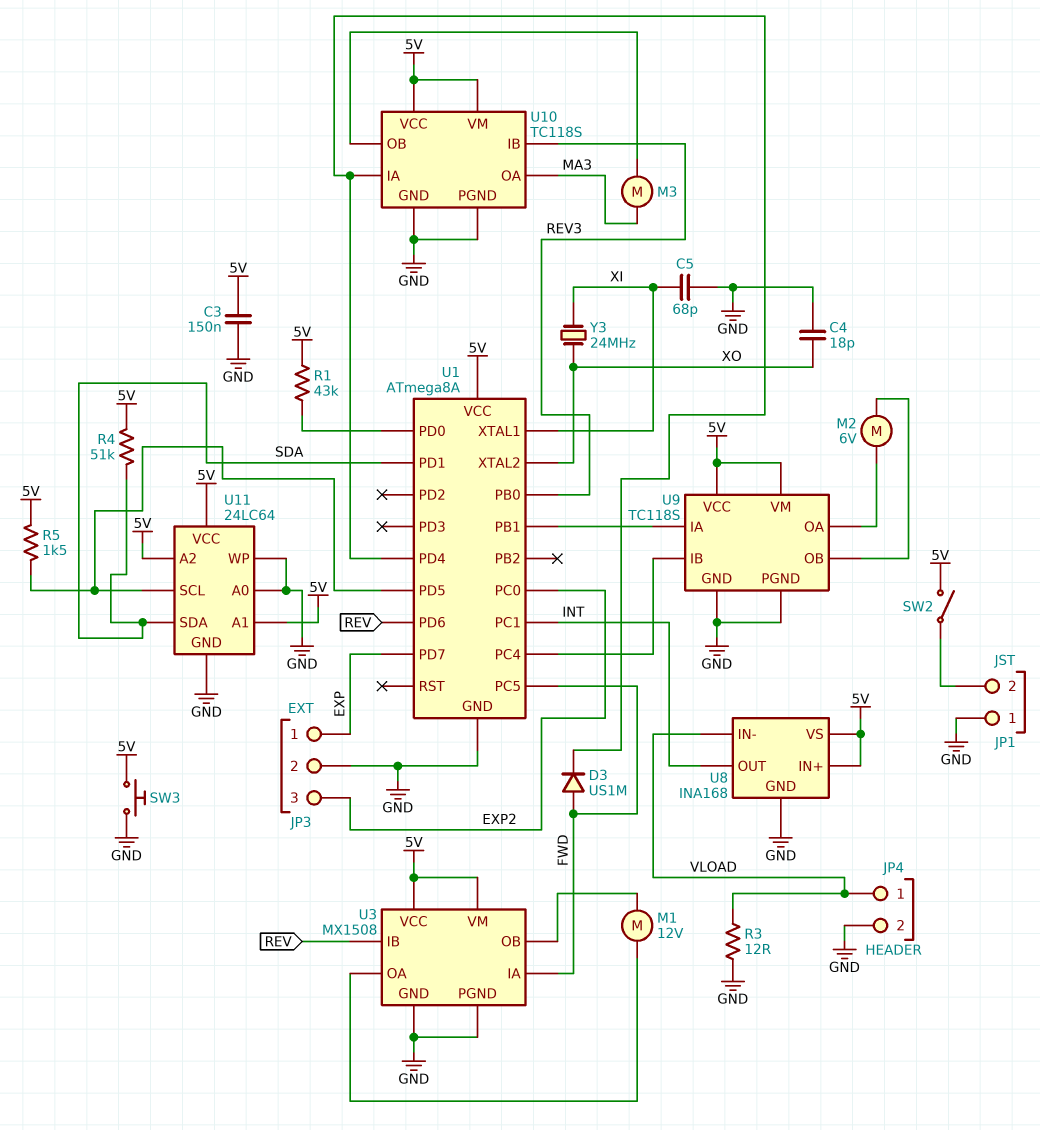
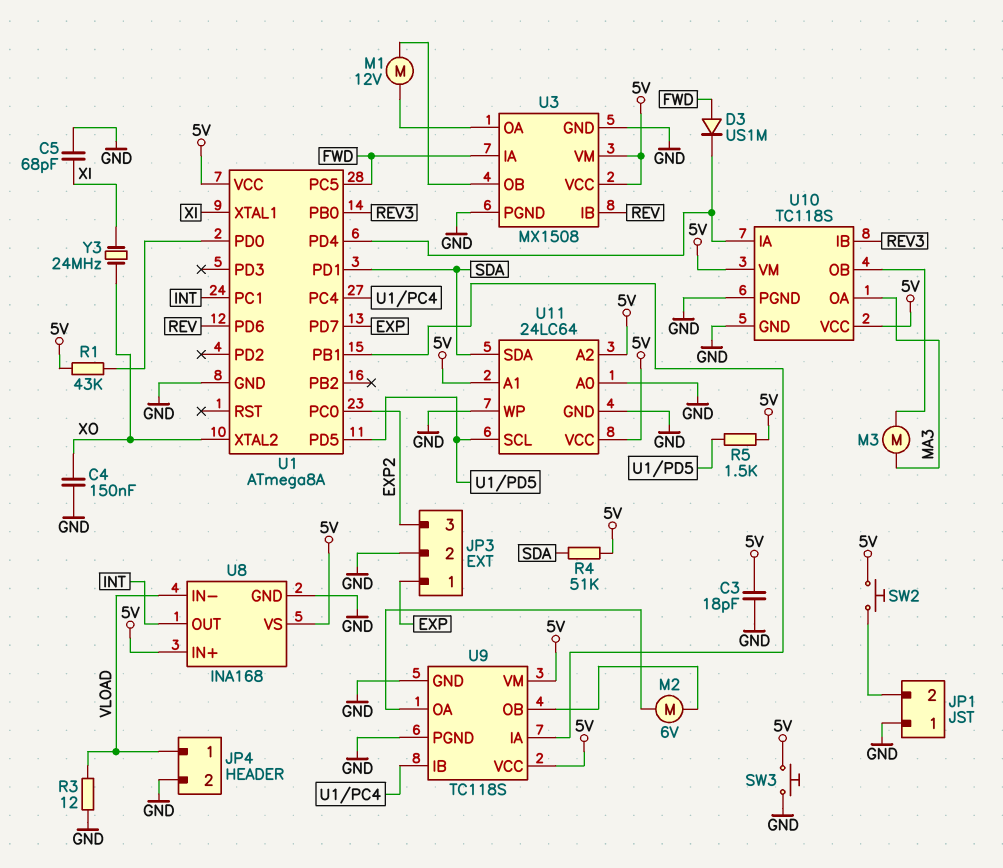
C3: 150nF (5V, GND) -> 18pF (5V, GND)
C4: 18pF (GND, XO) -> 150nF (GND, XO)
SW2: switch (5V, JP1/2) -> button (5V, JP1/2)

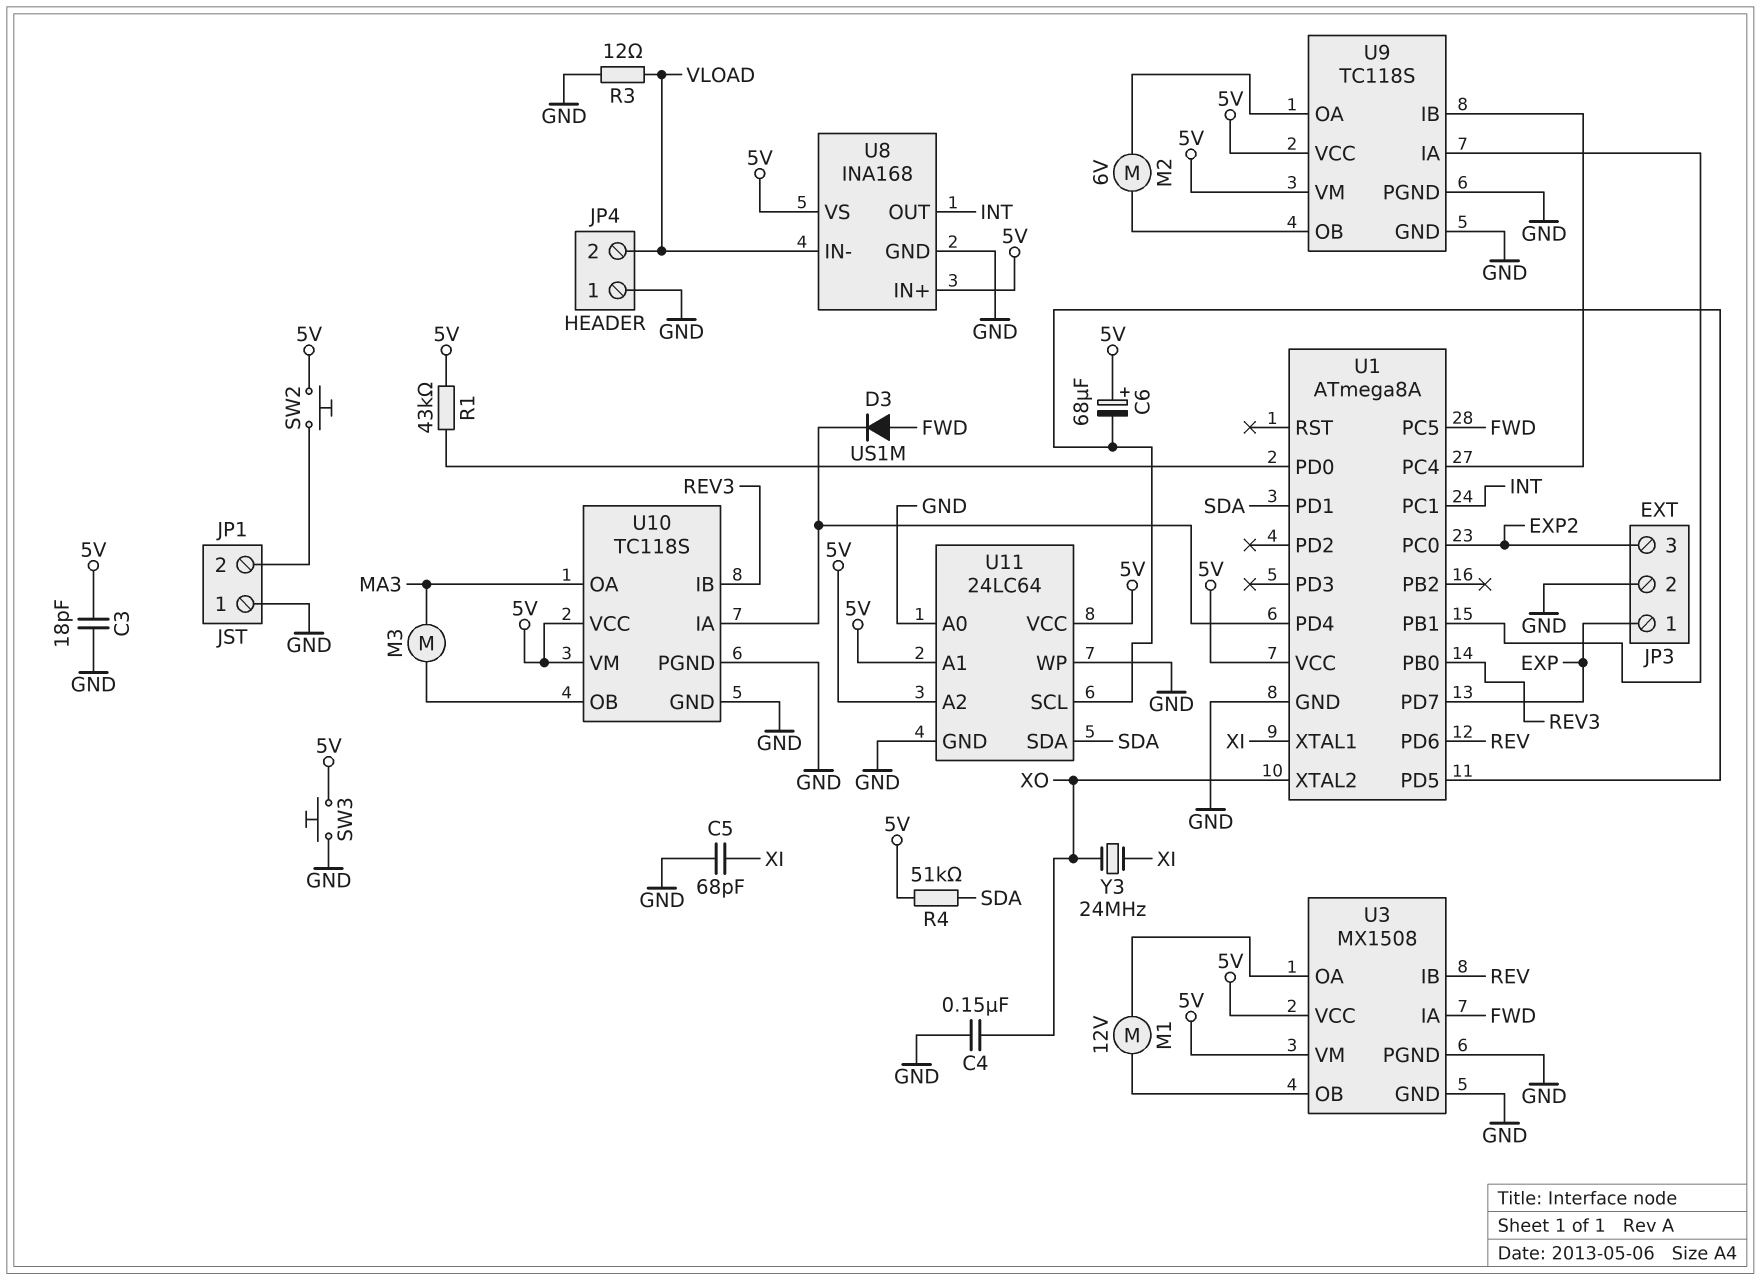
C6: none -> 68uF (plus 5V, minus U1/PD5)
JP4 pin 1: VLOAD -> GND
JP4 pin 2: GND -> VLOAD
R5: 1.5k (5V, U1/PD5) -> none

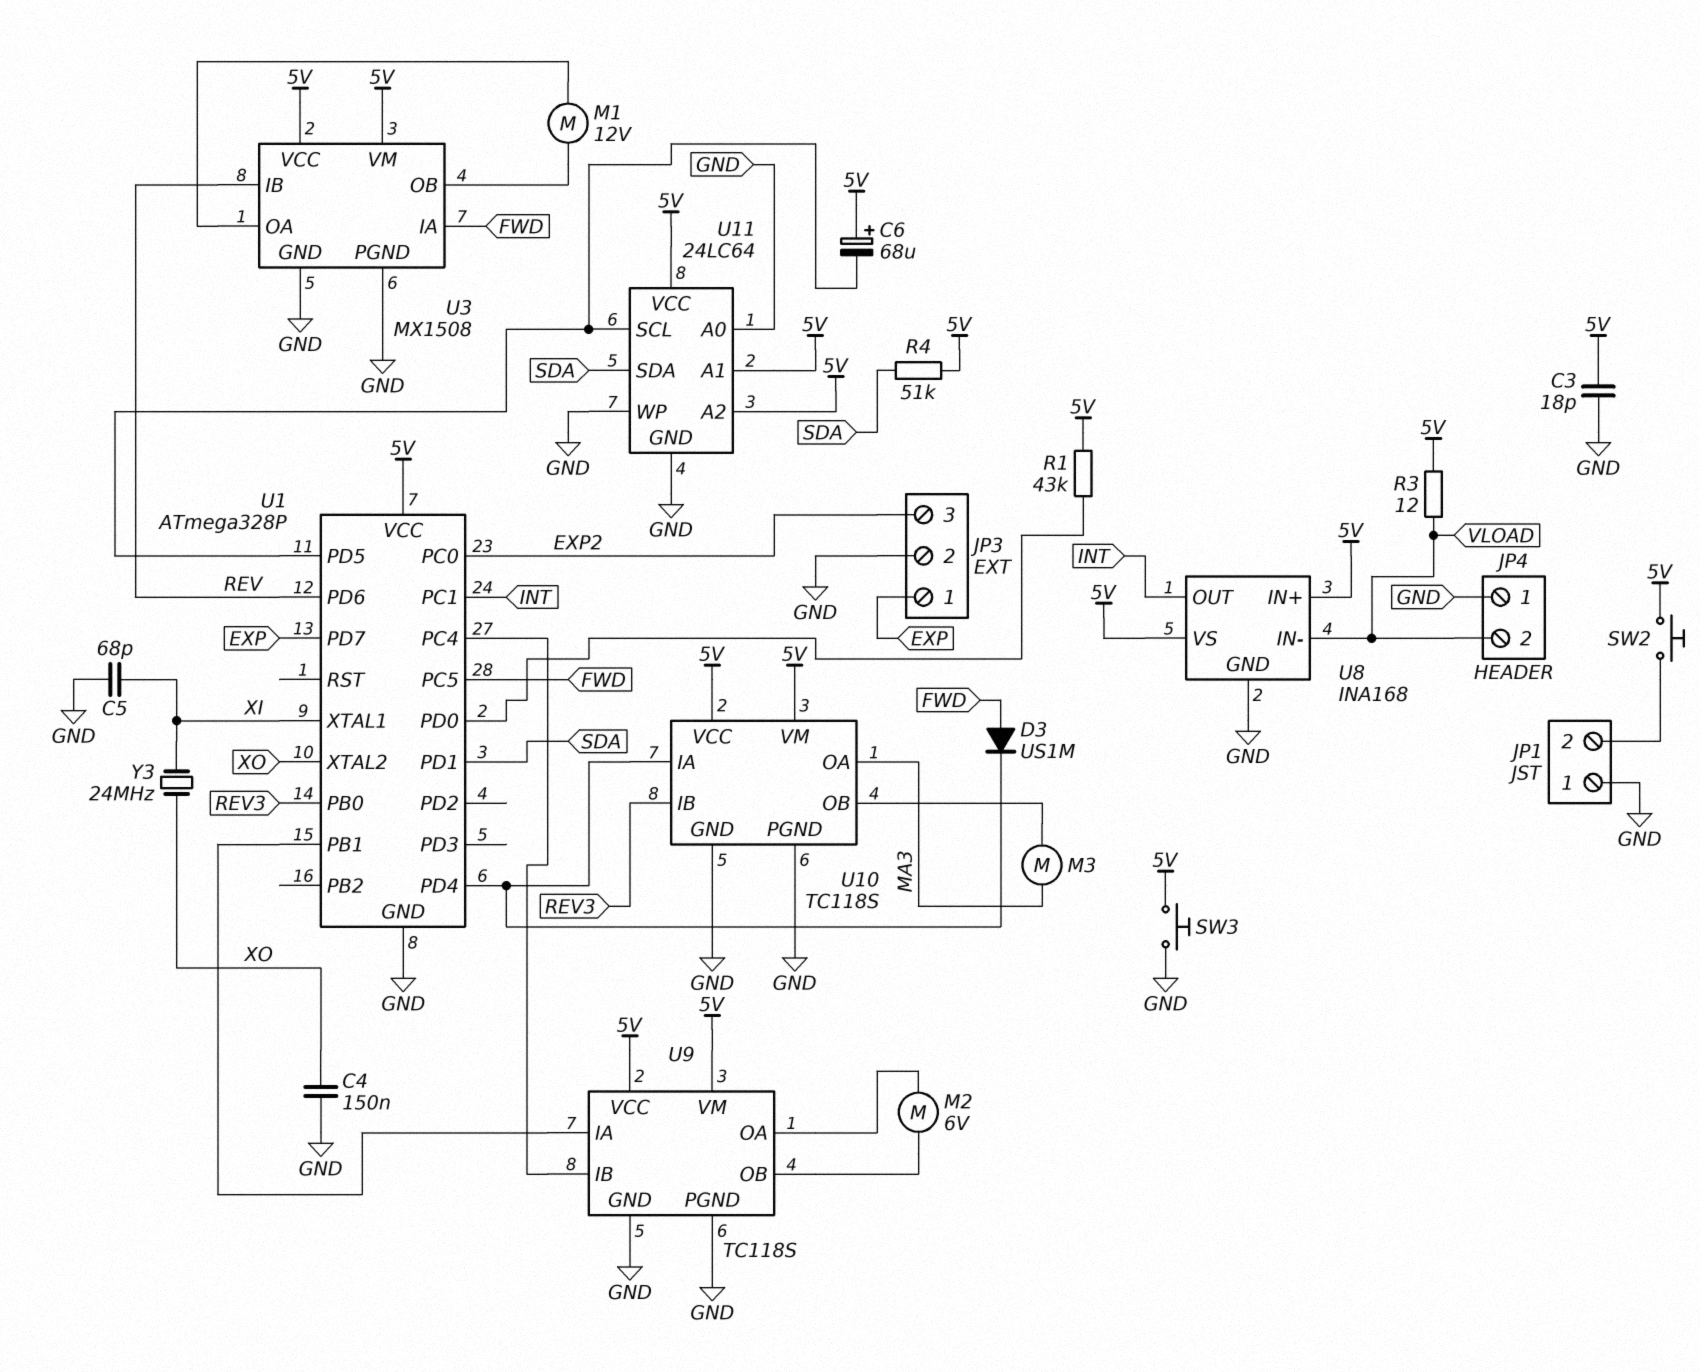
R3: 12 (GND, VLOAD) -> 12 (5V, VLOAD)
U1: ATmega8A -> ATmega328P

